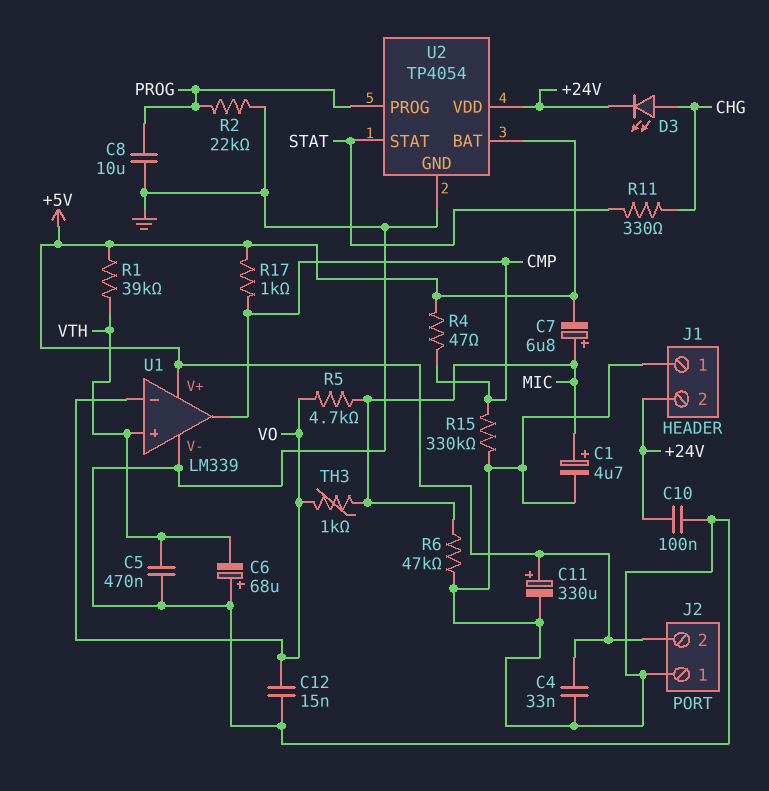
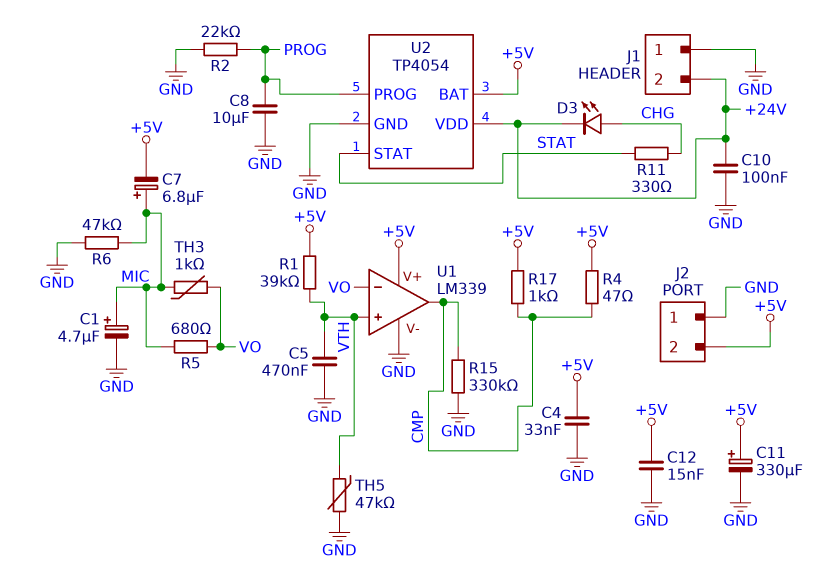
C6: 68uF (plus GND, minus VTH) -> none
C12: 15nF (GND, VO) -> 15nF (+5V, GND)
R5: 4.7k (MIC, VO) -> 680 (MIC, VO)
TH5: none -> 47k (GND, VTH)

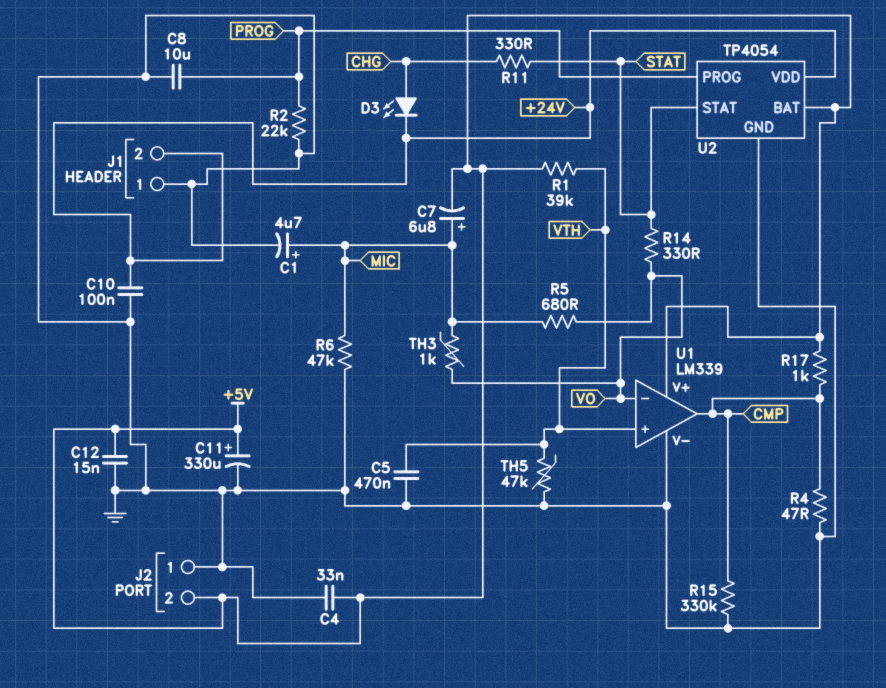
R4: 47 (+5V, CMP) -> 47 (CMP, GND)
R14: none -> 330 (STAT, VO)

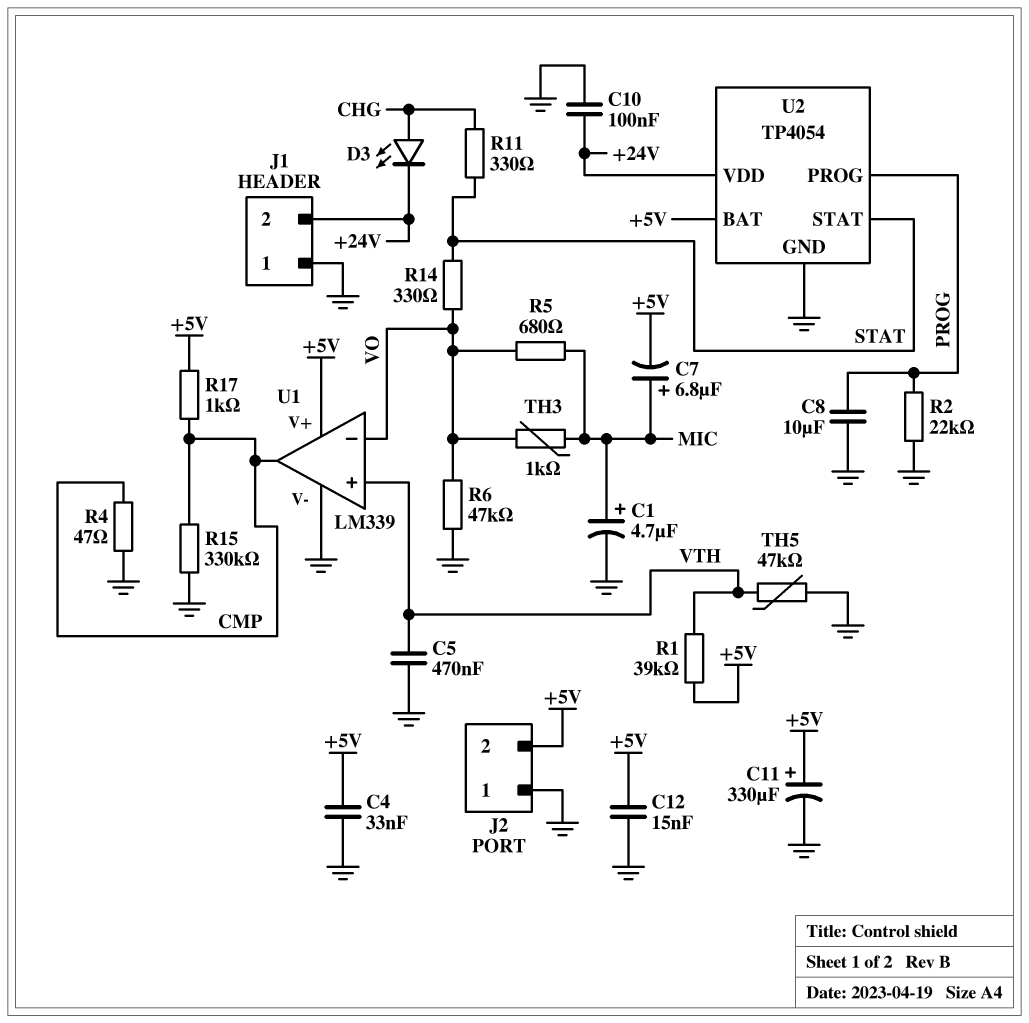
R6: 47k (GND, MIC) -> 47k (GND, VO)

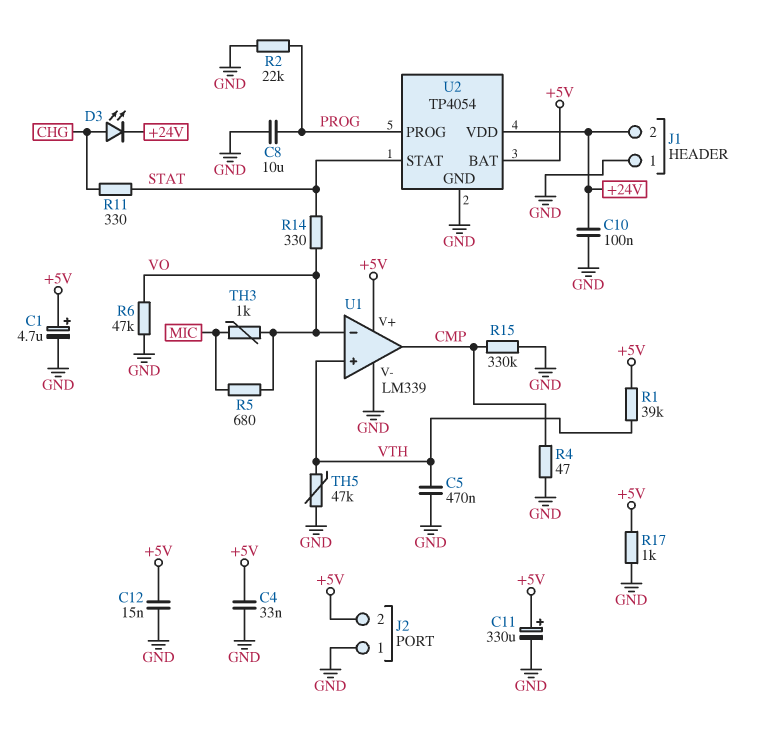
C1: 4.7uF (plus MIC, minus GND) -> 4.7uF (plus +5V, minus GND)
C7: 6.8uF (plus MIC, minus +5V) -> none
R17: 1k (+5V, CMP) -> 1k (+5V, GND)

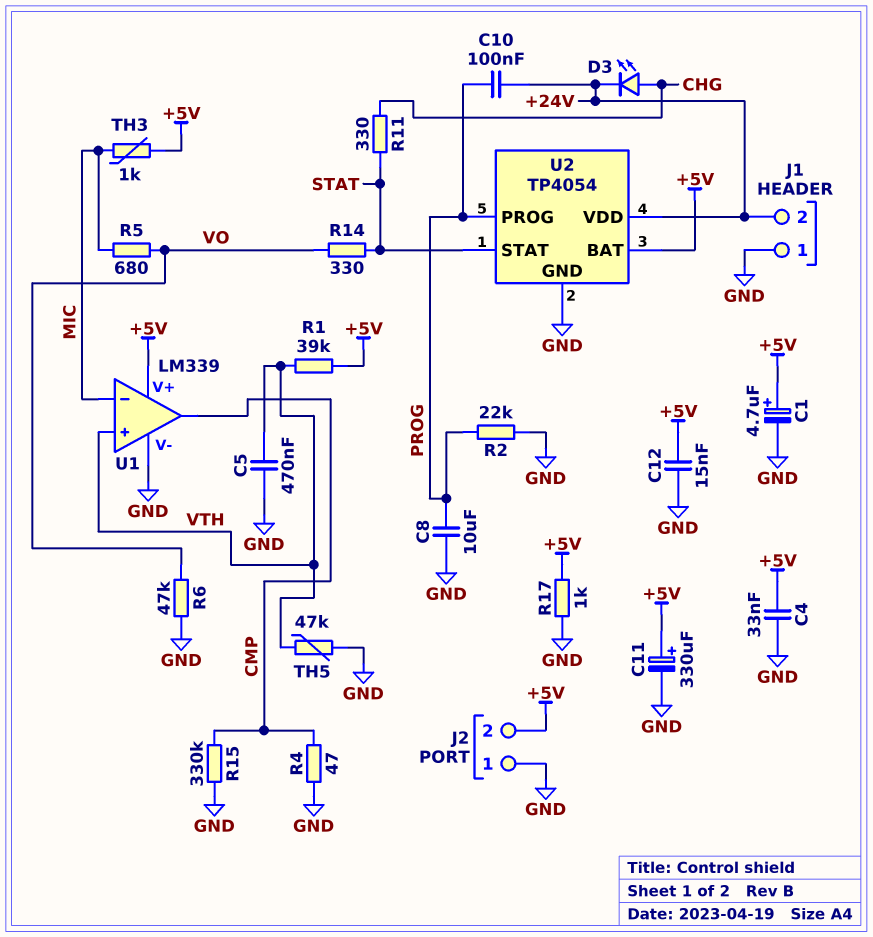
C10: 100nF (+24V, GND) -> 100nF (+24V, PROG)
TH3: 1k (MIC, VO) -> 1k (+5V, MIC)
U1 pin in-: VO -> MIC

